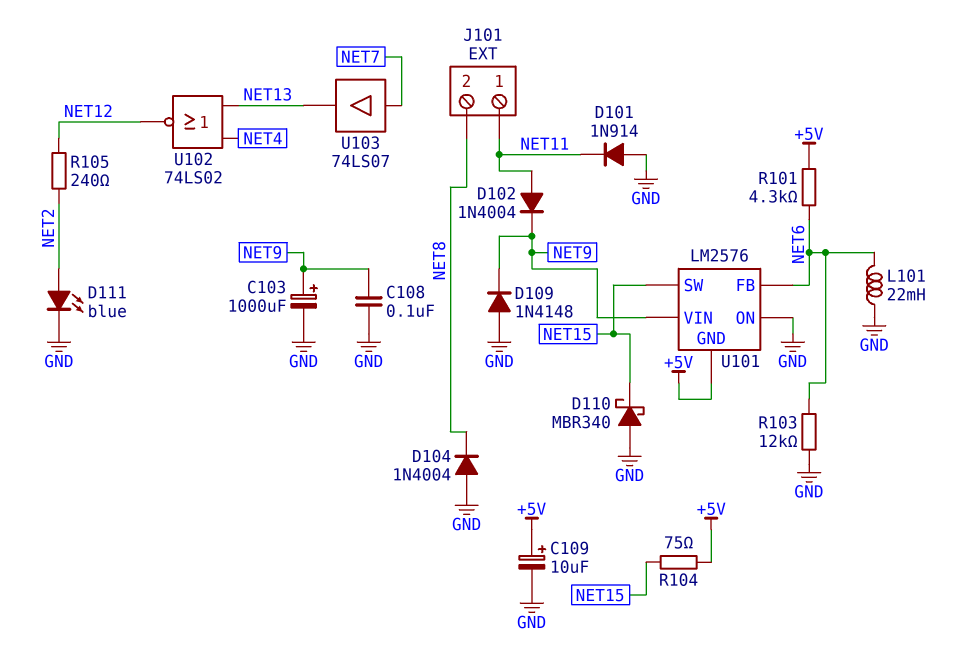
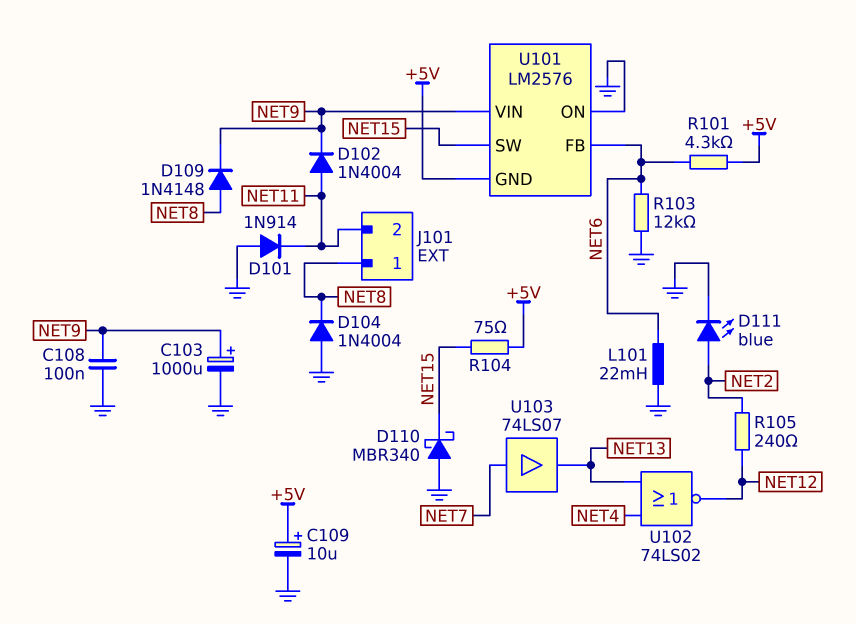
D109: diode 1N4148 (A GND, K NET9) -> diode 1N4148 (A NET8, K NET9)
J101 pin 1: NET11 -> NET8
J101 pin 2: NET8 -> NET11

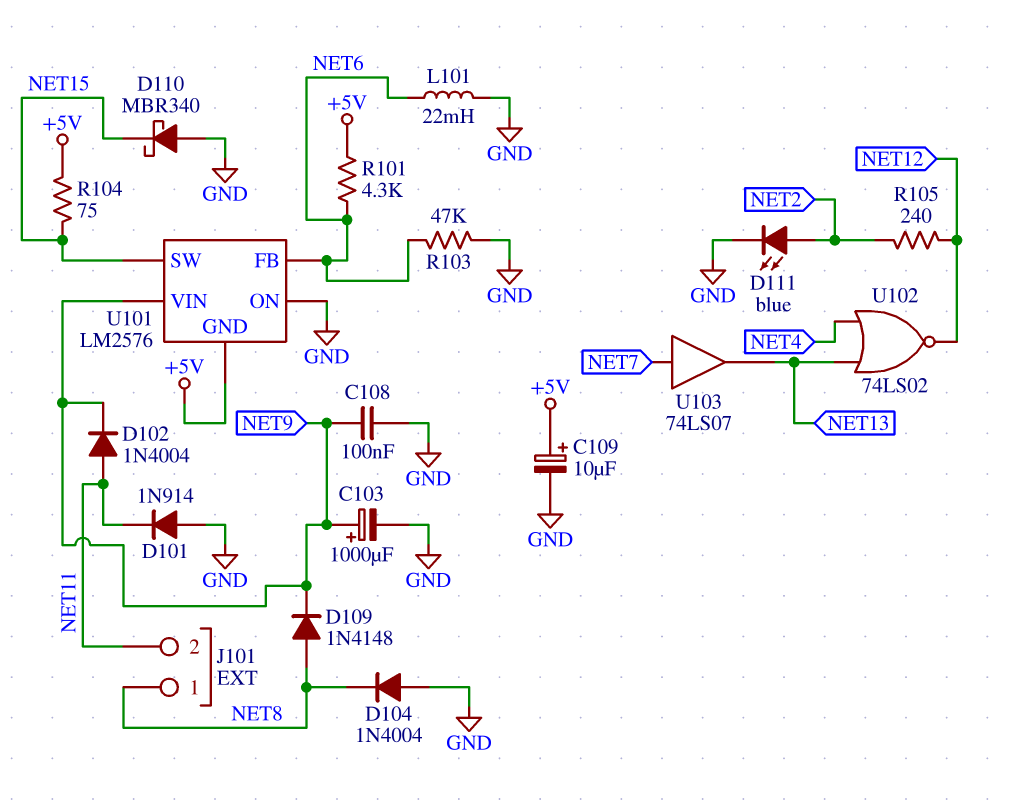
R103: 12k (GND, NET6) -> 47k (GND, NET6)

